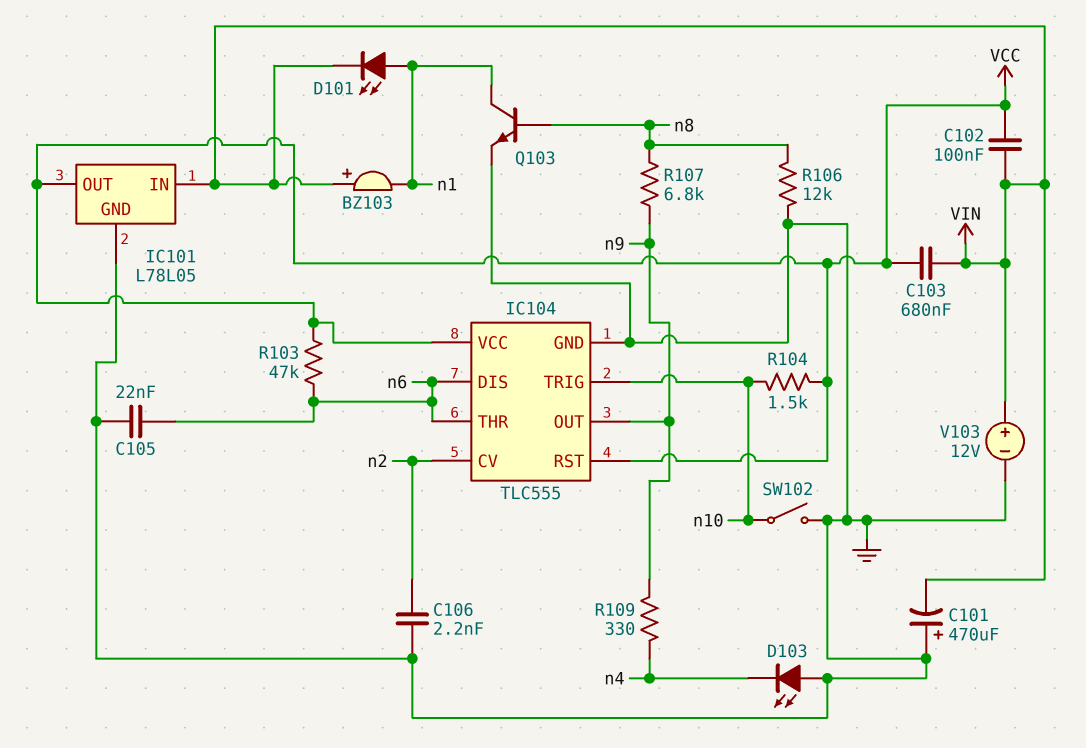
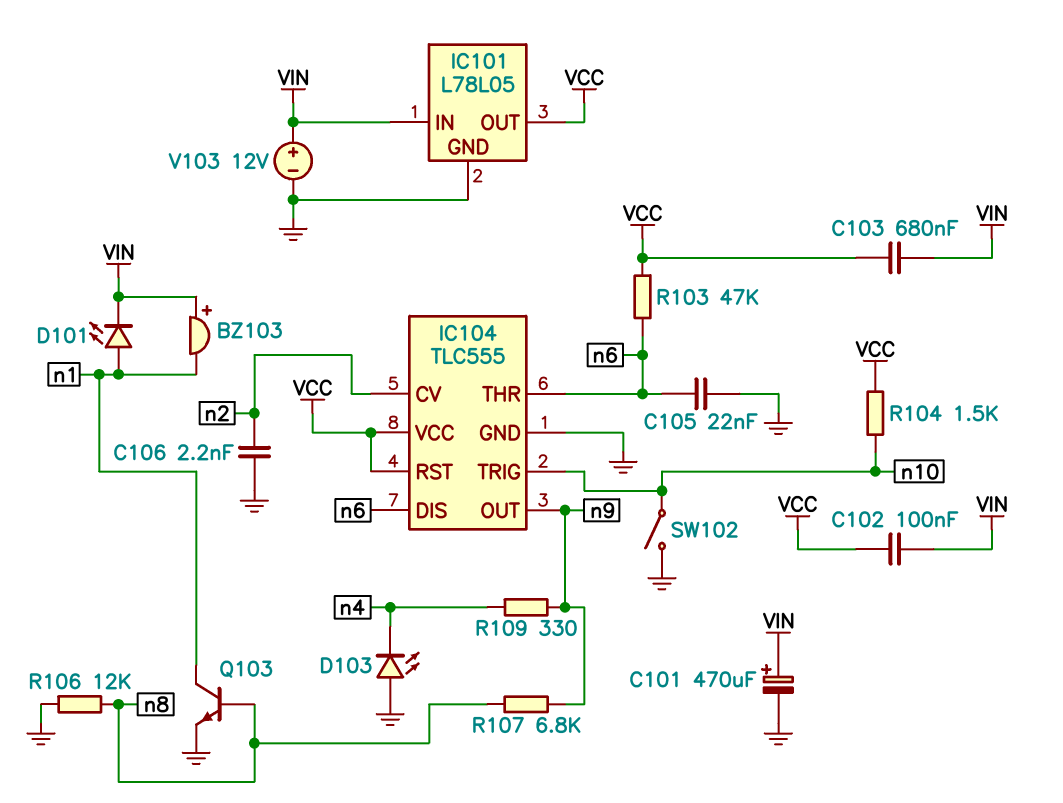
C101: 470uF (plus GND, minus VIN) -> 470uF (plus VIN, minus GND)

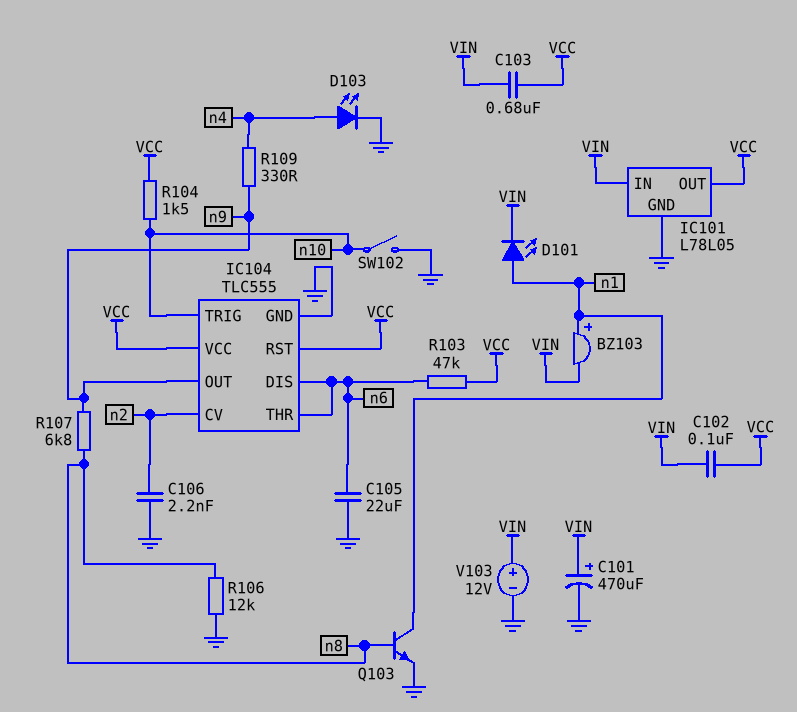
BZ103: buzzer (plus VIN, minus n1) -> buzzer (plus n1, minus VIN)
C105: 22nF (GND, n6) -> 22uF (GND, n6)
D103: LED (A GND, K n4) -> LED (A n4, K GND)

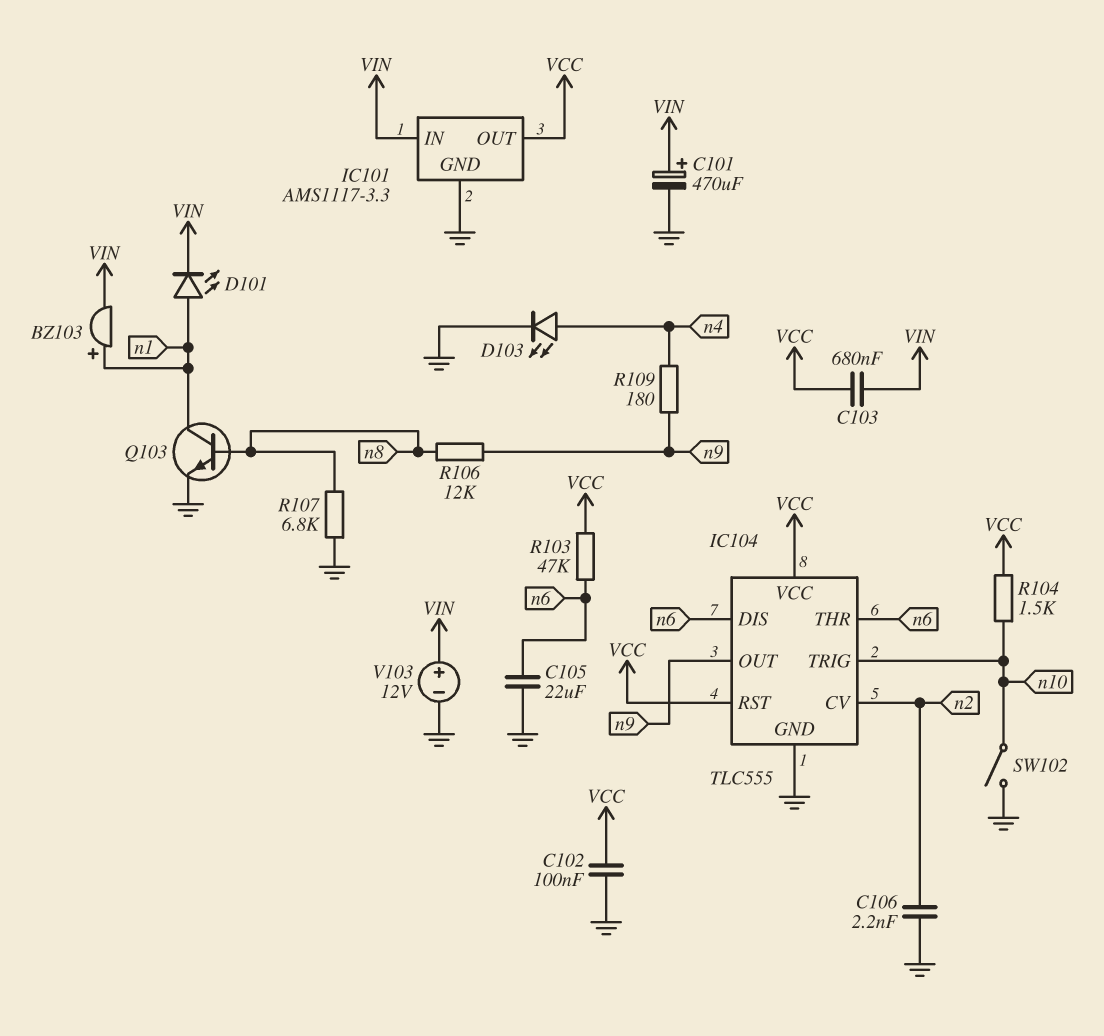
C102: 100nF (VCC, VIN) -> 100nF (GND, VCC)
IC101: L78L05 -> AMS1117-3.3
R106: 12k (GND, n8) -> 12k (n8, n9)
R107: 6.8k (n8, n9) -> 6.8k (GND, n8)
R109: 330 (n4, n9) -> 180 (n4, n9)

